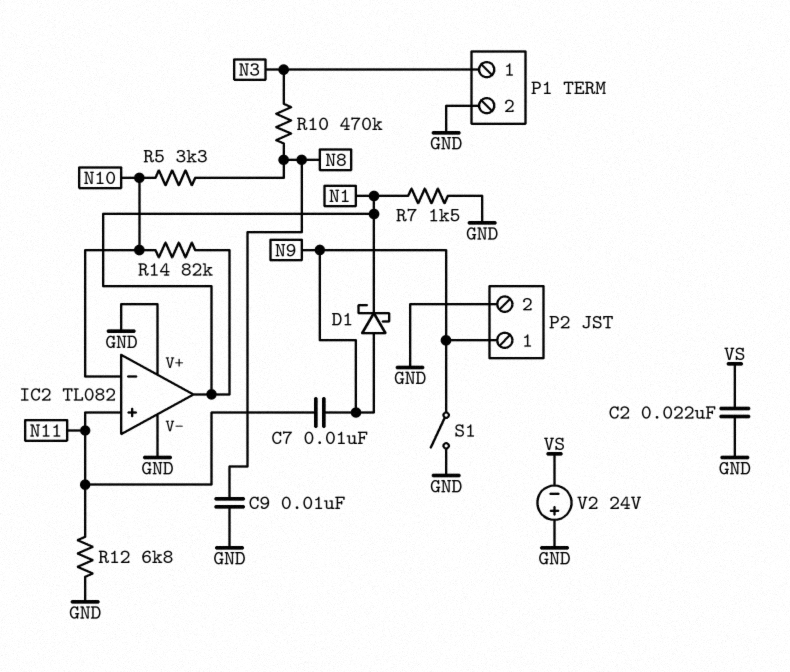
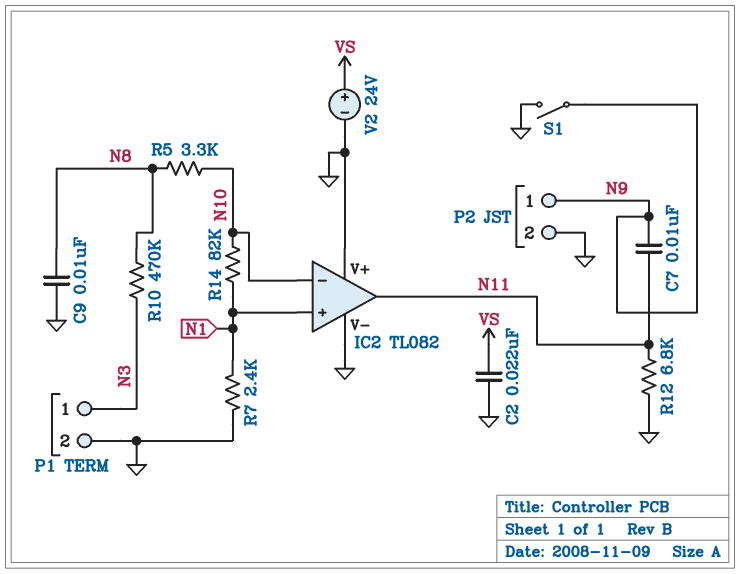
D1: schottky (A N9, K N1) -> none
IC2 pin in+: N11 -> N1
IC2 pin out: N1 -> N11
R7: 1.5k (GND, N1) -> 2.4k (GND, N1)
V2: 24V (plus GND, minus VS) -> 24V (plus VS, minus GND)

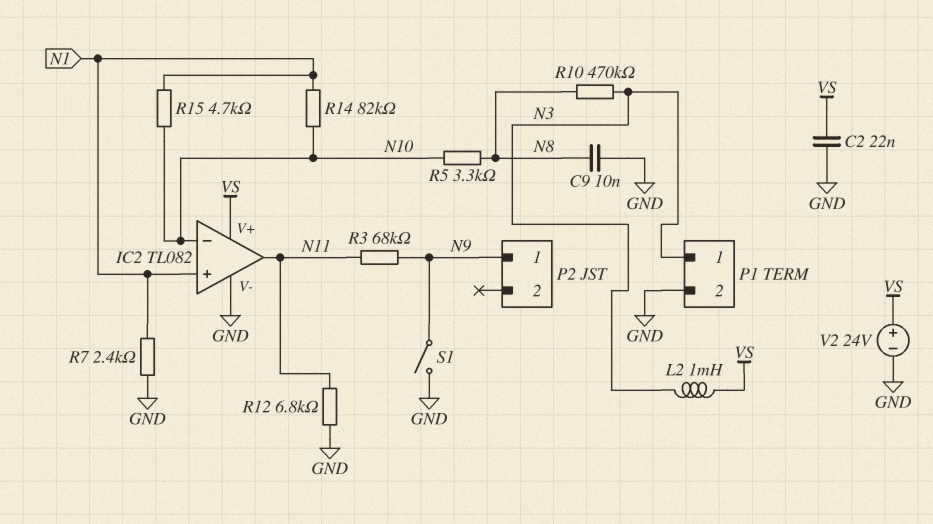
C7: 10nF (N9, N11) -> none
IC2 pin V+: GND -> VS
L2: none -> 1mH (N3, VS)
P2 pin 2: GND -> none
R3: none -> 68k (N9, N11)
R15: none -> 4.7k (N1, N10)

